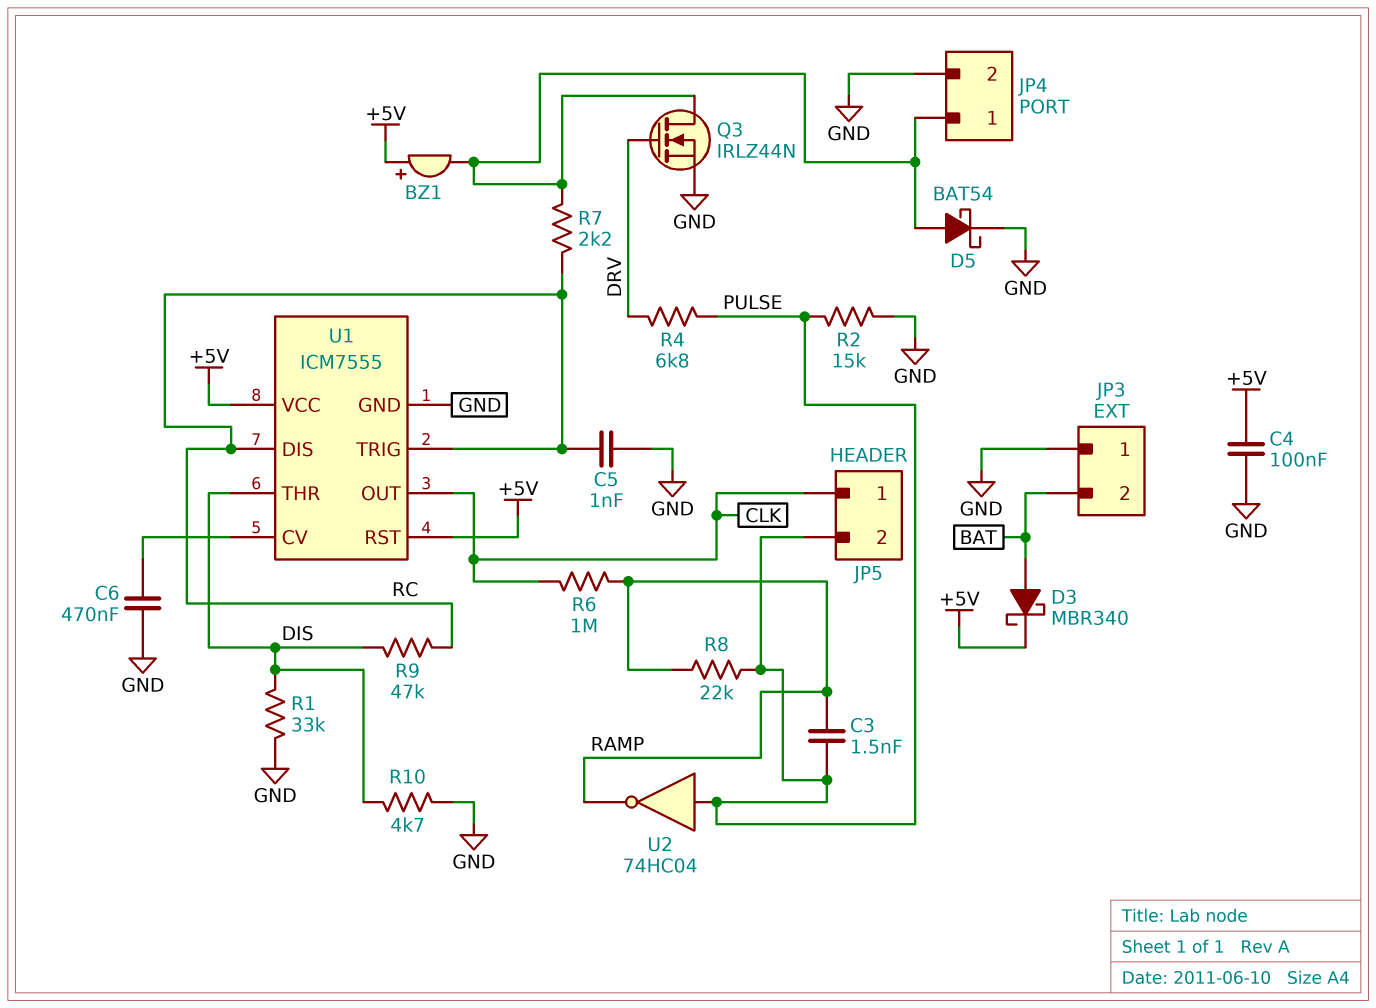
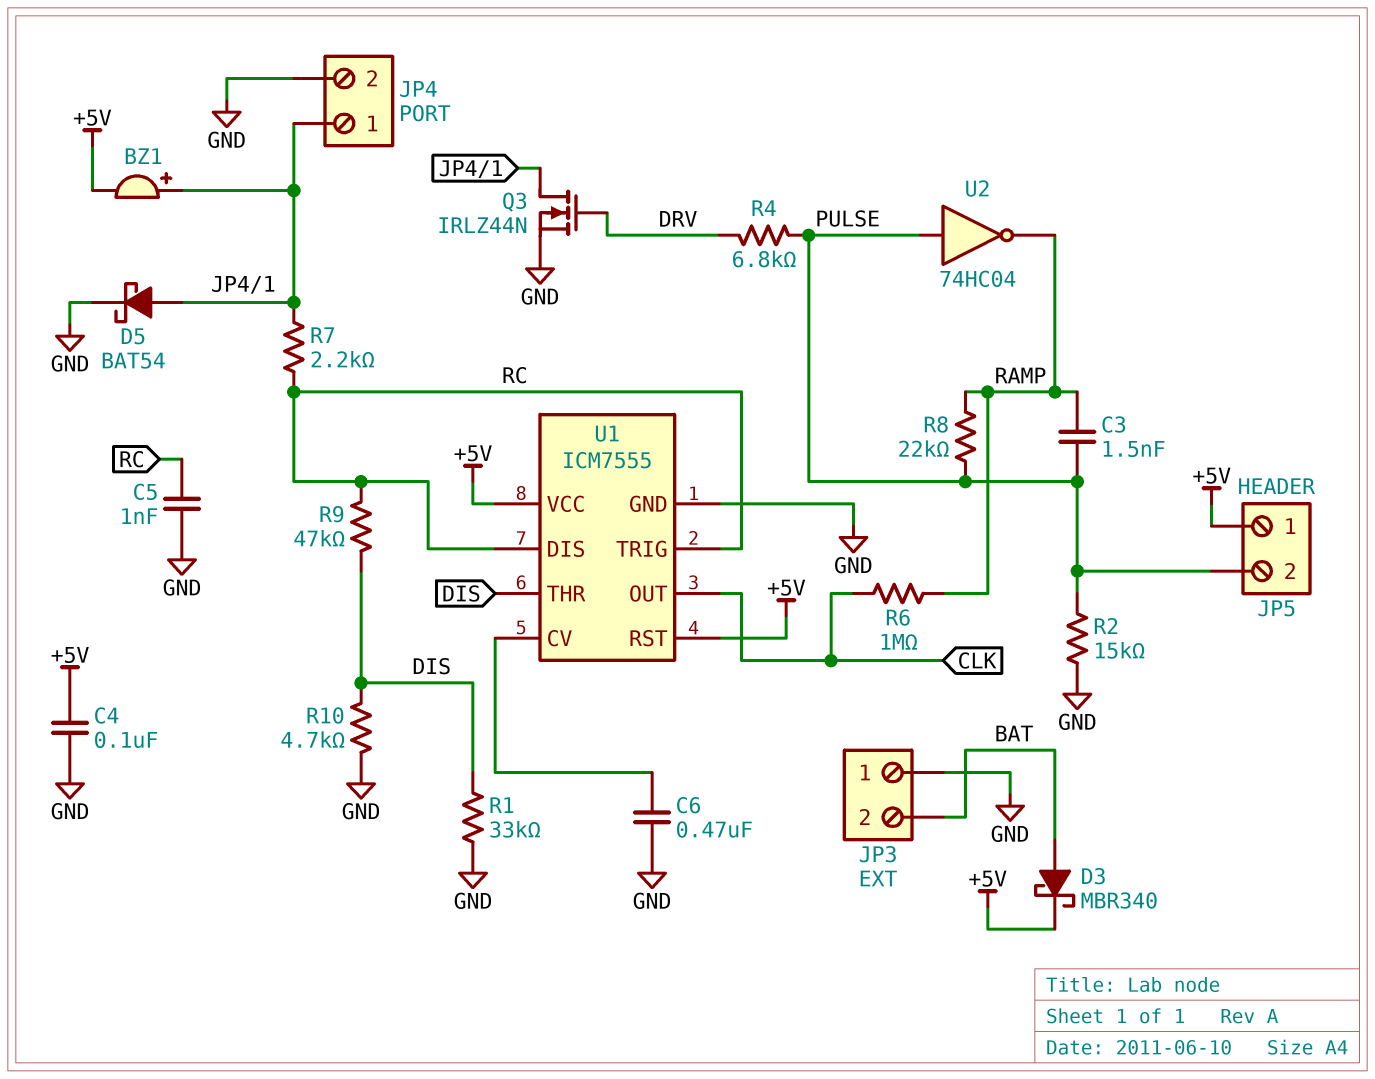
BZ1: buzzer (plus +5V, minus JP4/1) -> buzzer (plus JP4/1, minus +5V)
JP5 pin 1: CLK -> +5V

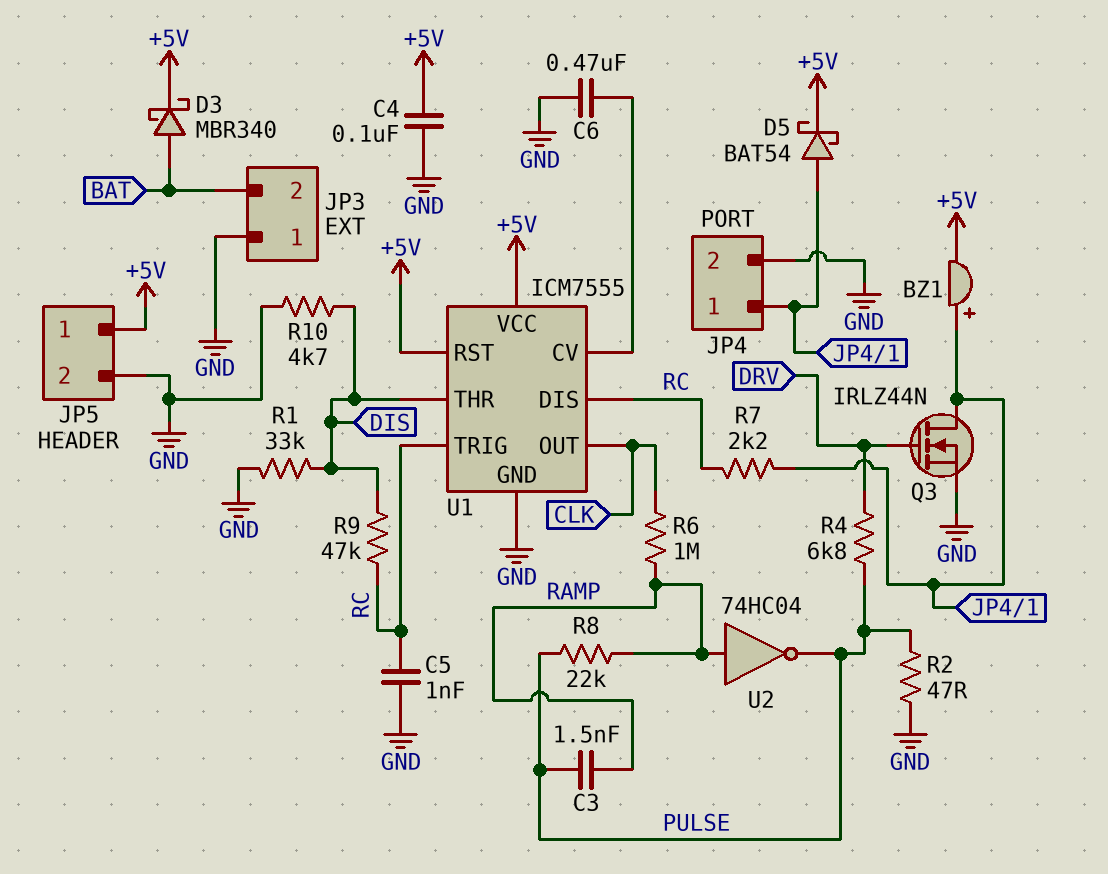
D5: schottky BAT54 (A JP4/1, K GND) -> schottky BAT54 (A JP4/1, K +5V)
JP5 pin 2: PULSE -> GND
R2: 15k (GND, PULSE) -> 47 (GND, PULSE)
U2: NOT 74HC04 (in PULSE, out RAMP) -> NOT 74HC04 (in RAMP, out PULSE)

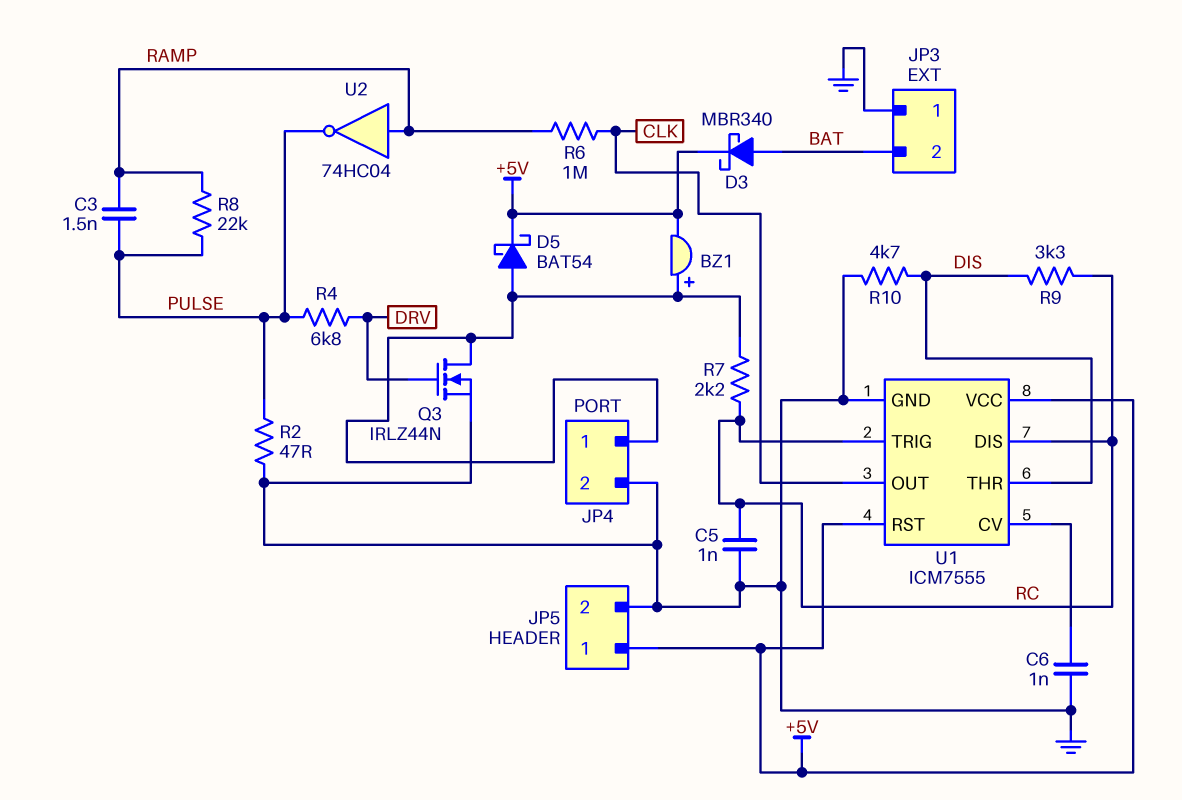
C4: 100nF (+5V, GND) -> none
C6: 470nF (GND, U1/CV) -> 1nF (GND, U1/CV)
R1: 33k (DIS, GND) -> none
R9: 47k (DIS, RC) -> 3.3k (DIS, RC)

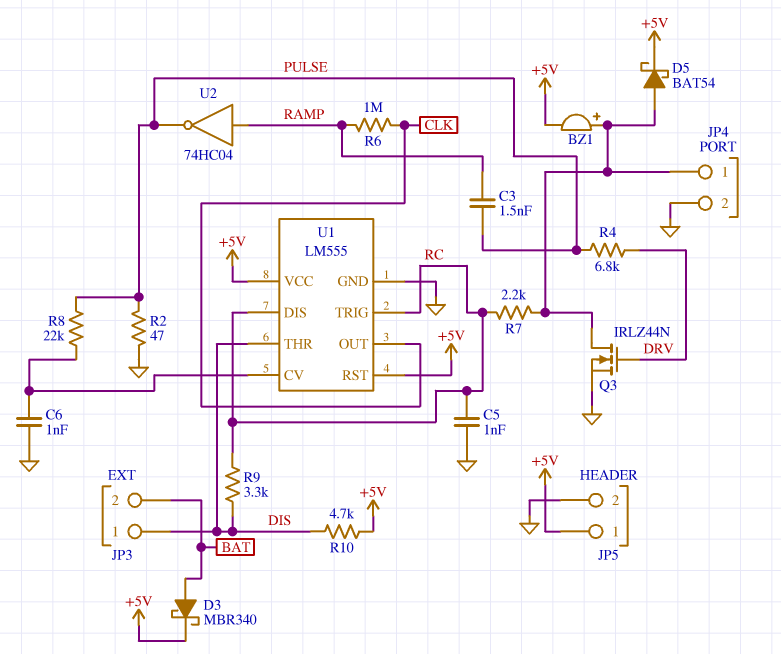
JP3 pin 1: GND -> DIS
R8: 22k (PULSE, RAMP) -> 22k (PULSE, U1/CV)
R10: 4.7k (DIS, GND) -> 4.7k (+5V, DIS)
U1: ICM7555 -> LM555

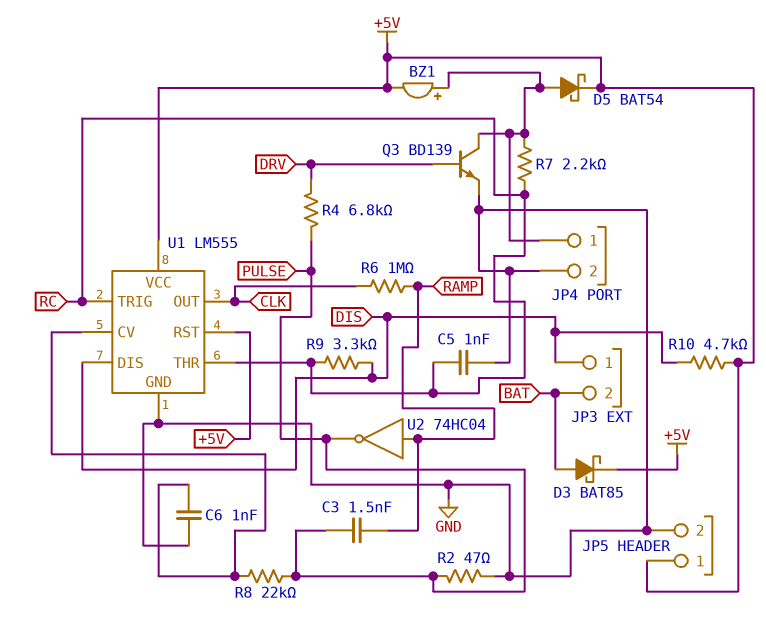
D3: schottky MBR340 (A BAT, K +5V) -> schottky BAT85 (A BAT, K +5V)
Q3: NMOS IRLZ44N (G DRV, D JP4/1, S GND) -> NPN BD139 (B DRV, C JP4/1, E GND)
U1 pin DIS: RC -> DIS
U1 pin THR: DIS -> RC

